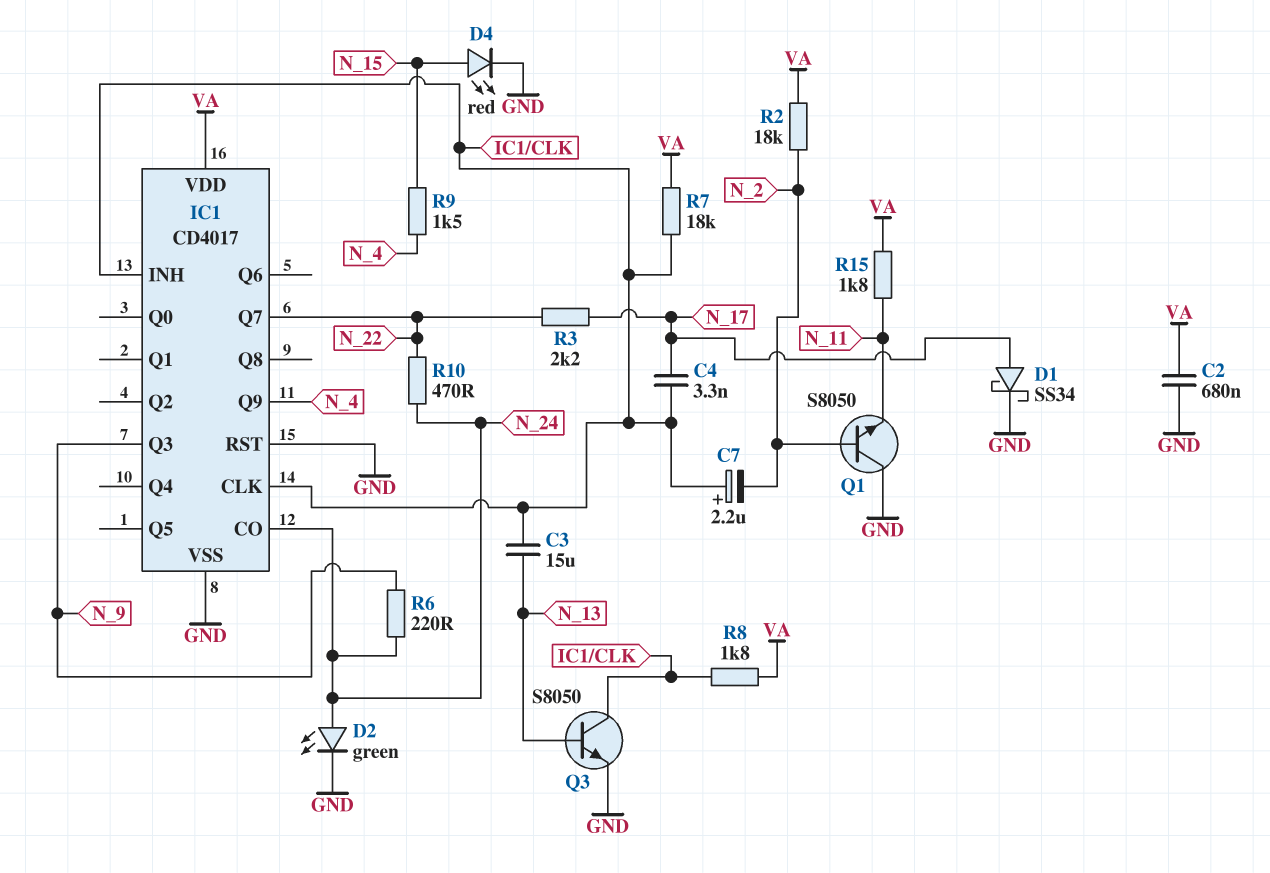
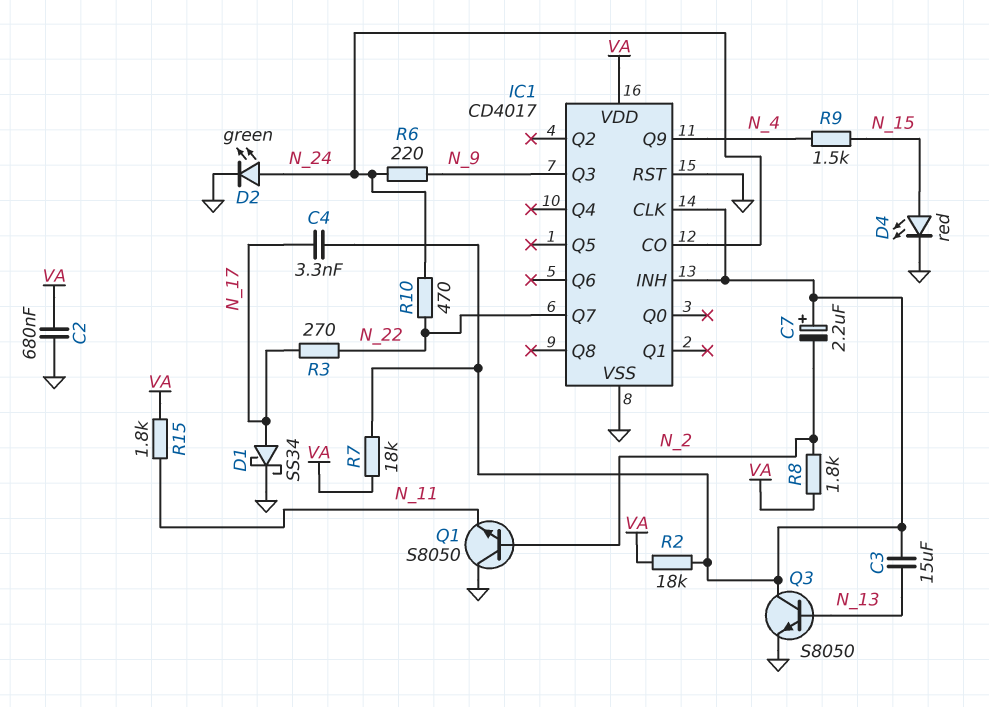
R2: 18k (N_2, VA) -> 18k (IC1/CLK, VA)
R3: 2.2k (N_17, N_22) -> 270 (N_17, N_22)
R8: 1.8k (IC1/CLK, VA) -> 1.8k (N_2, VA)

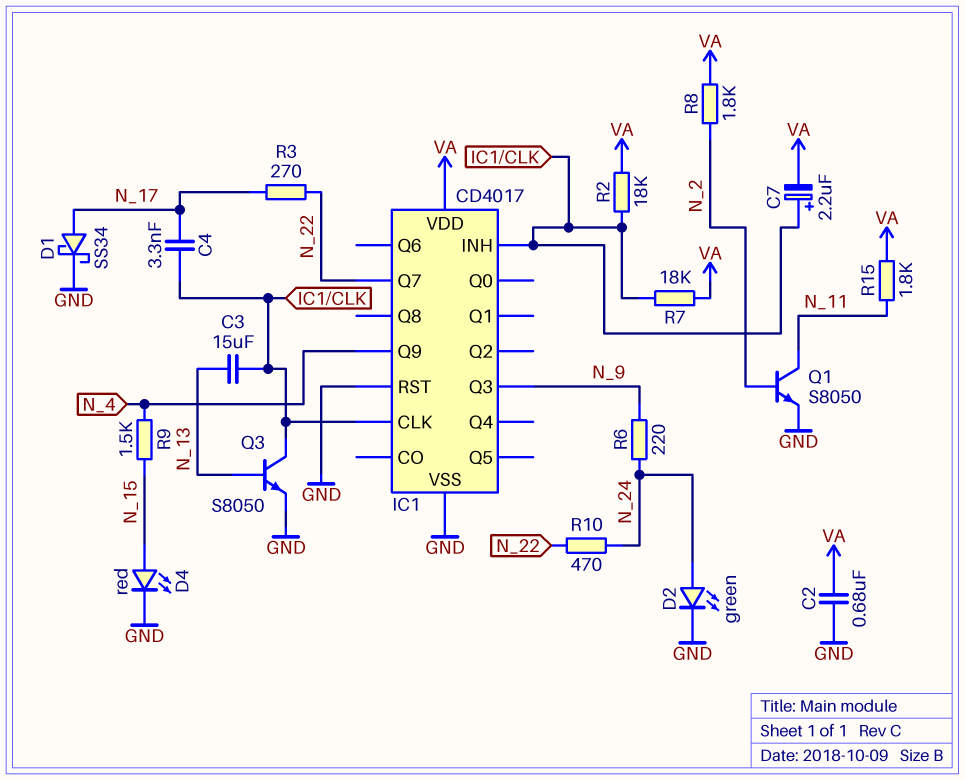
C7: 2.2uF (plus IC1/CLK, minus N_2) -> 2.2uF (plus IC1/CLK, minus VA)
IC1 pin CO: N_24 -> none
Q1: NPN S8050 (B N_2, C GND, E N_11) -> NPN S8050 (B N_2, C N_11, E GND)

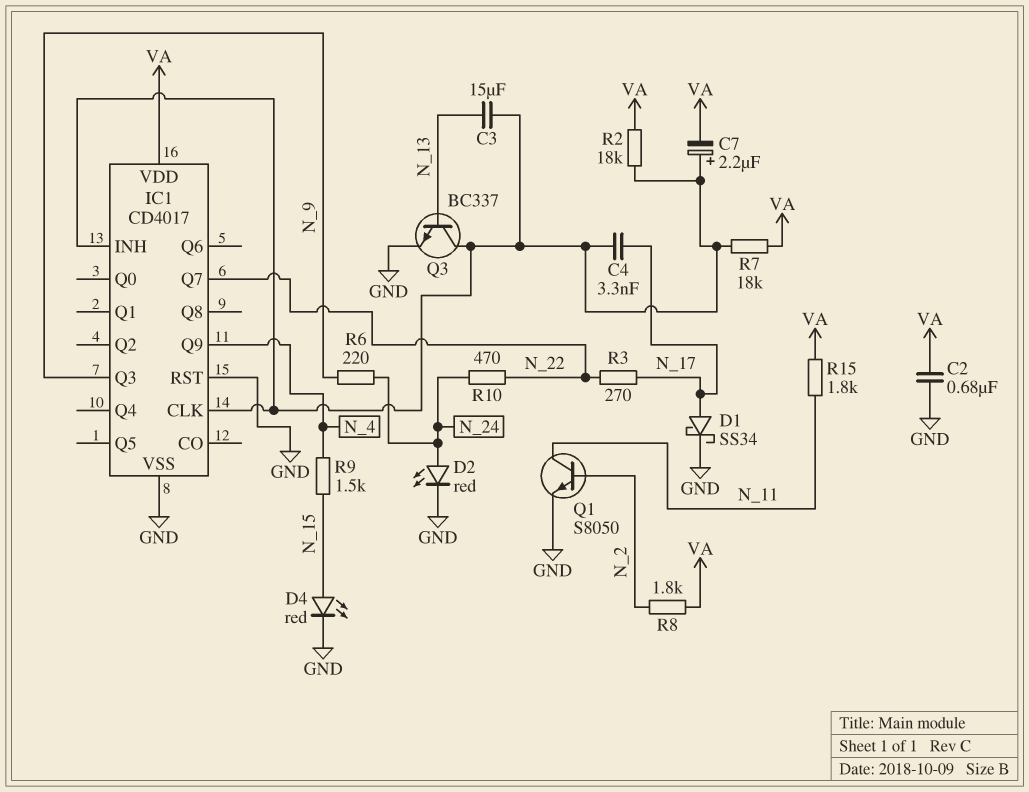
D2: LED green (A N_24, K GND) -> LED red (A N_24, K GND)
Q3: NPN S8050 (B N_13, C IC1/CLK, E GND) -> NPN BC337 (B N_13, C IC1/CLK, E GND)

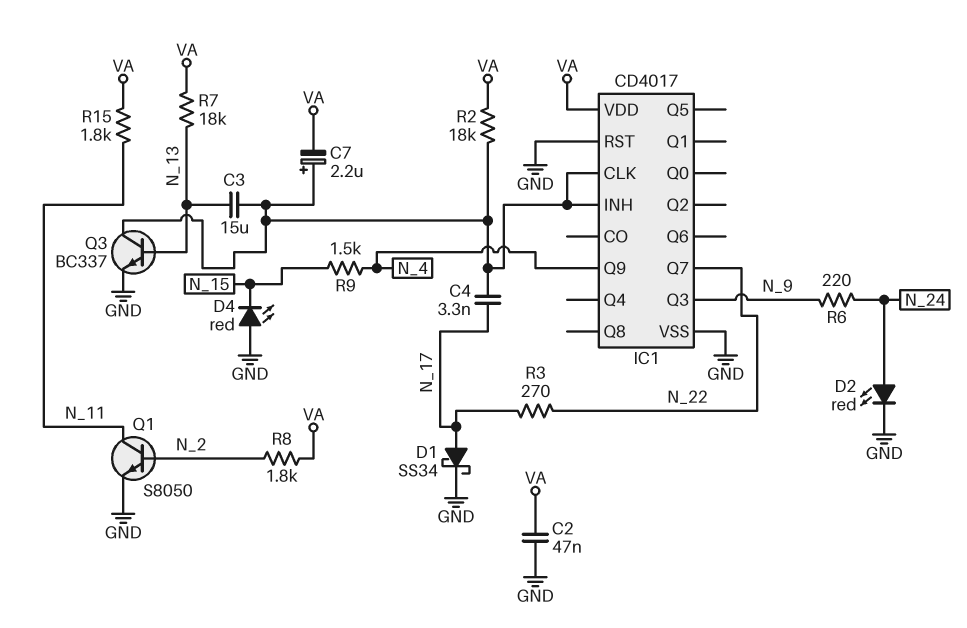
C2: 680nF (GND, VA) -> 47nF (GND, VA)
D4: LED red (A N_15, K GND) -> LED red (A GND, K N_15)
R7: 18k (IC1/CLK, VA) -> 18k (N_13, VA)
R10: 470 (N_22, N_24) -> none

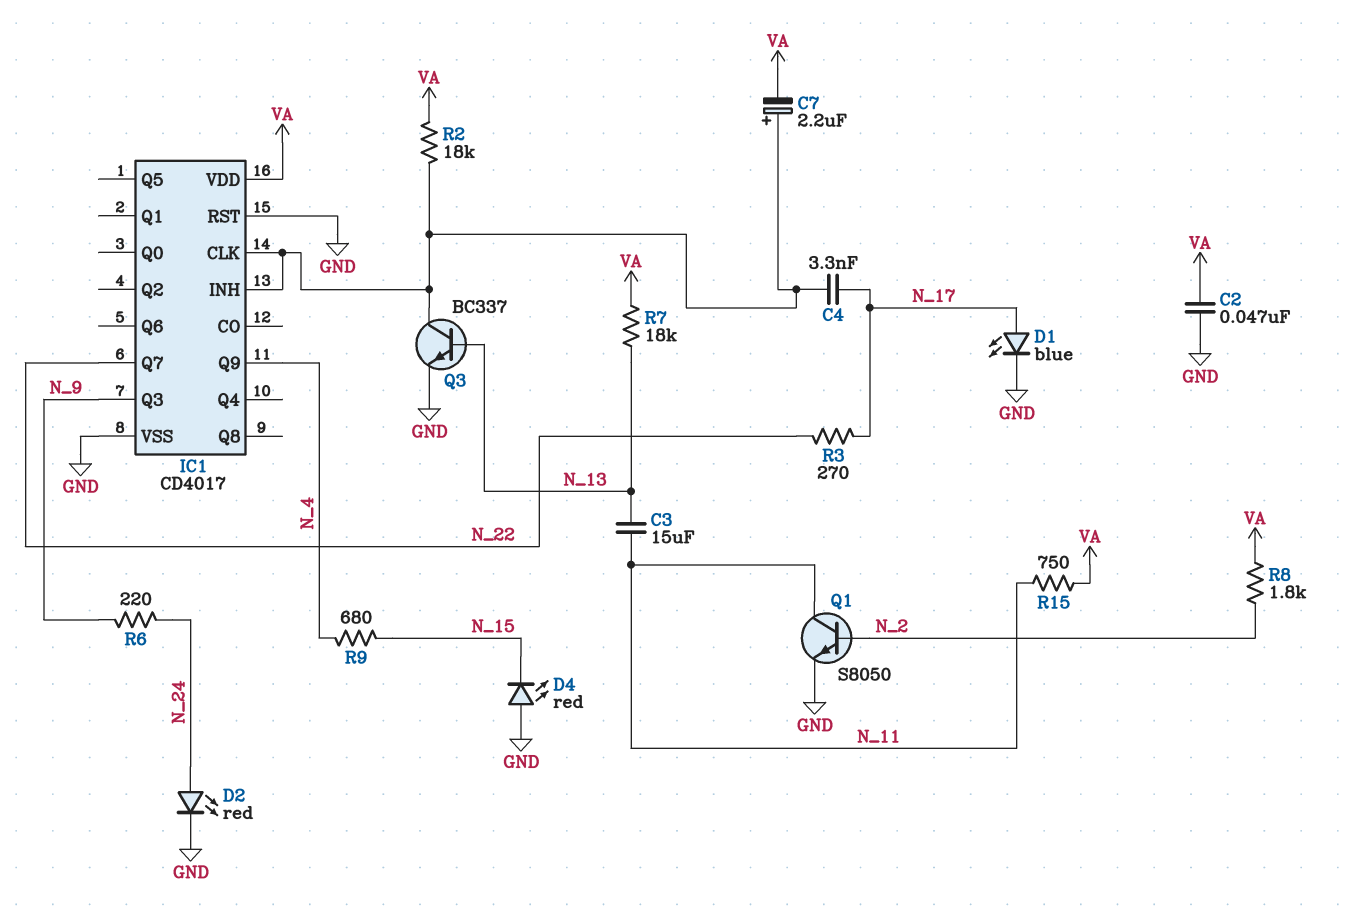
C3: 15uF (IC1/CLK, N_13) -> 15uF (N_11, N_13)
D1: schottky SS34 (A N_17, K GND) -> LED blue (A N_17, K GND)
R9: 1.5k (N_4, N_15) -> 680 (N_4, N_15)
R15: 1.8k (N_11, VA) -> 750 (N_11, VA)

